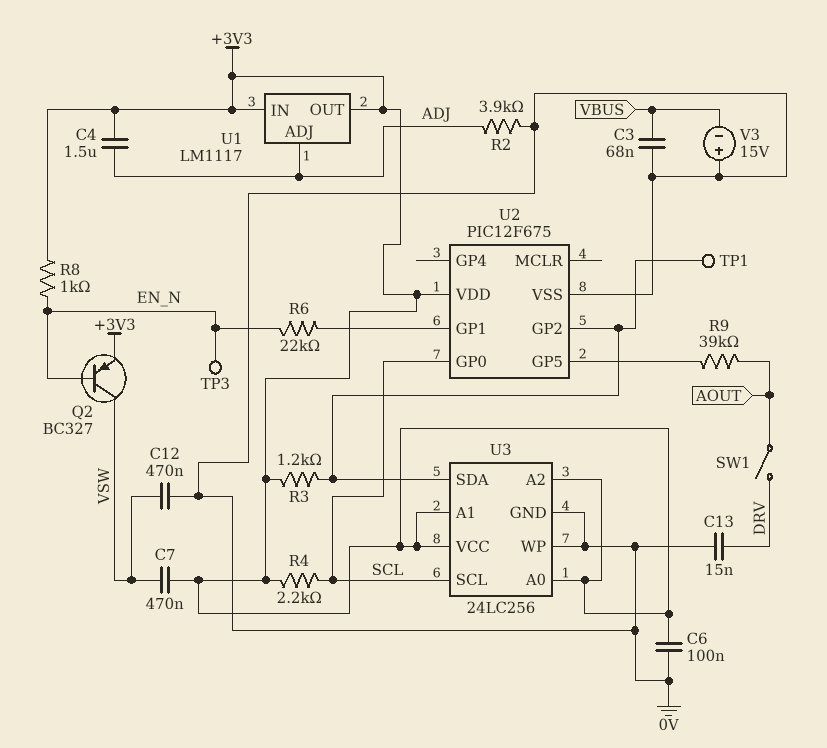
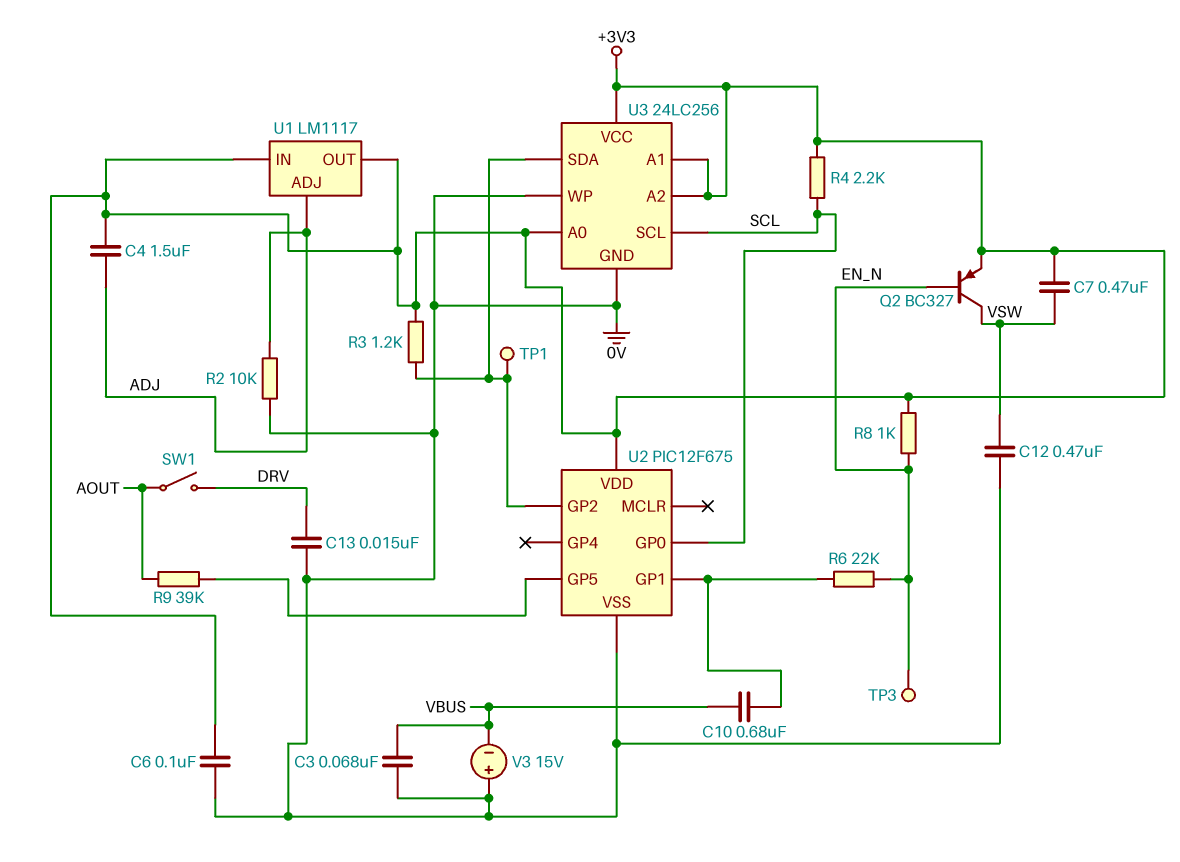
C10: none -> 680nF (U2/GP1, VBUS)
R2: 3.9k (0V, ADJ) -> 10k (0V, ADJ)

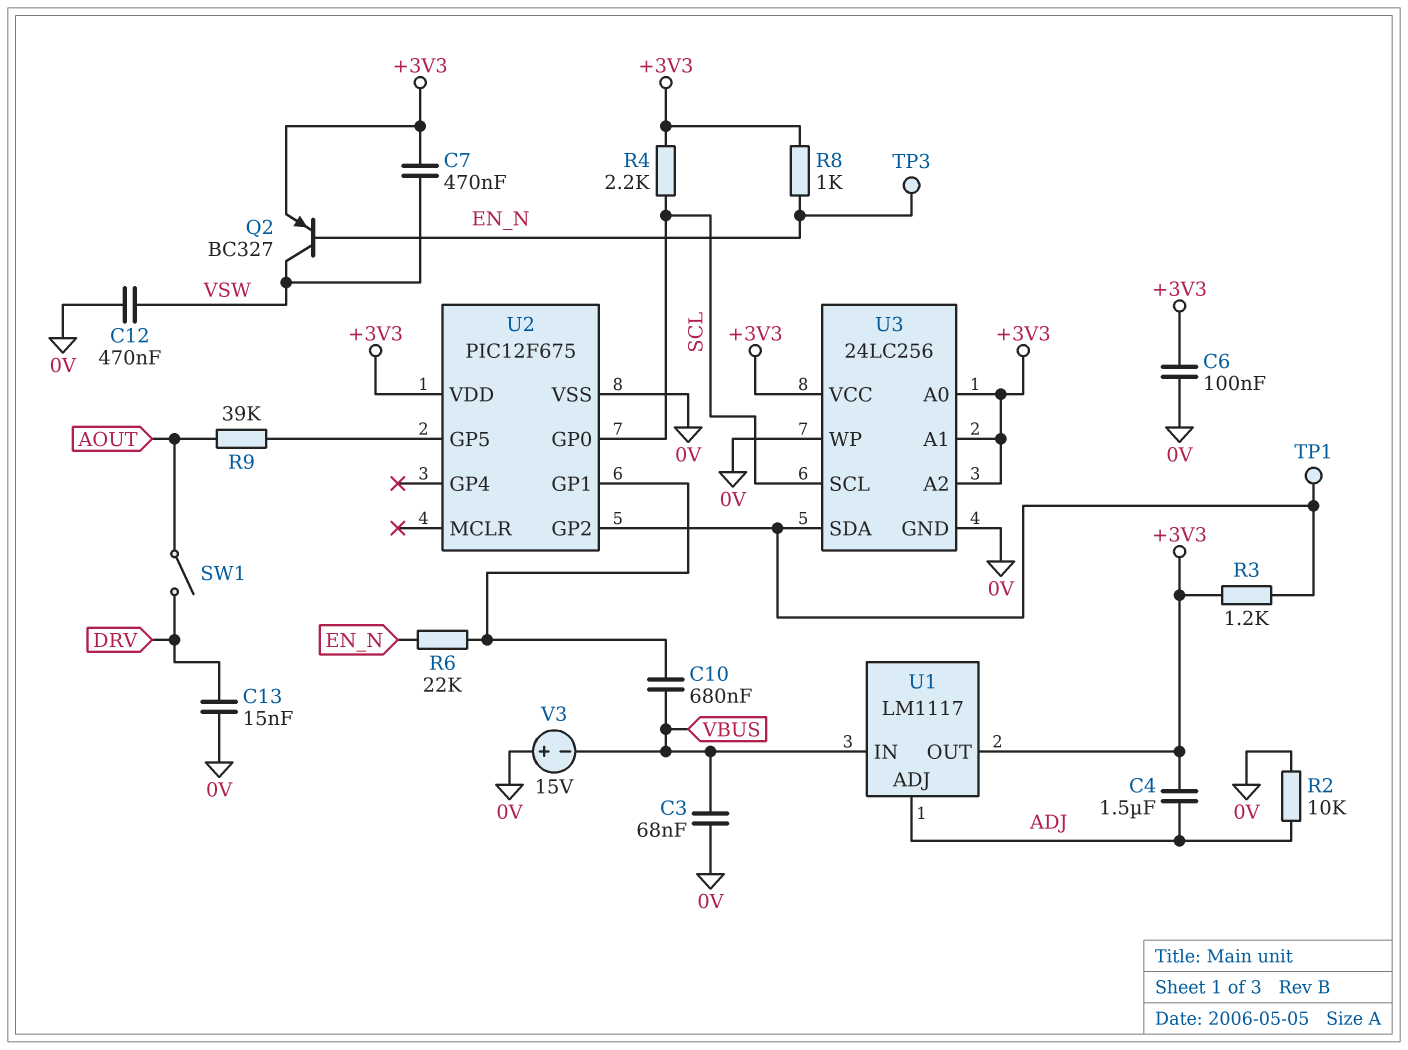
U1 pin IN: +3V3 -> VBUS

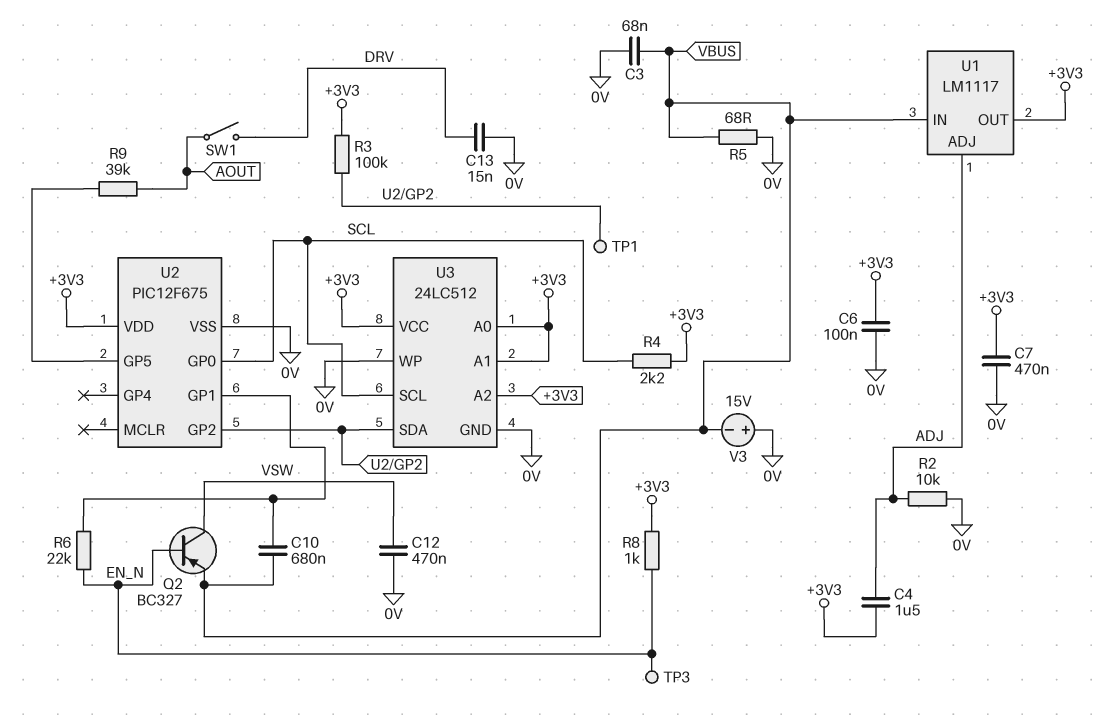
C7: 470nF (+3V3, VSW) -> 470nF (+3V3, 0V)
Q2: PNP BC327 (B EN_N, C VSW, E +3V3) -> PNP BC327 (B EN_N, C VSW, E VBUS)
R3: 1.2k (+3V3, U2/GP2) -> 100k (+3V3, U2/GP2)
R5: none -> 68 (0V, VBUS)
U3: 24LC256 -> 24LC512

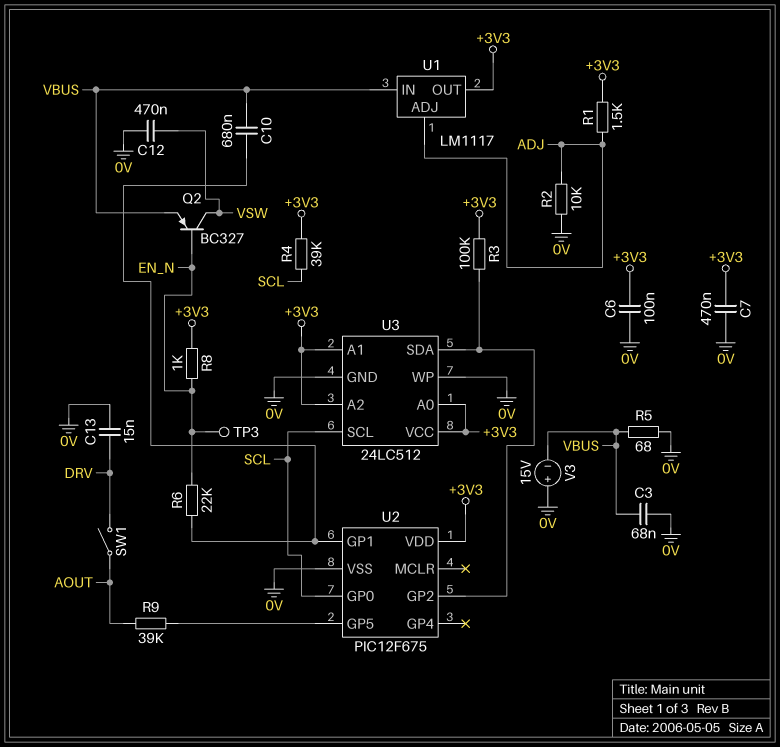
C4: 1.5uF (+3V3, ADJ) -> none
R1: none -> 1.5k (+3V3, ADJ)
R4: 2.2k (+3V3, SCL) -> 39k (+3V3, SCL)
TP1: test point (U2/GP2) -> none

